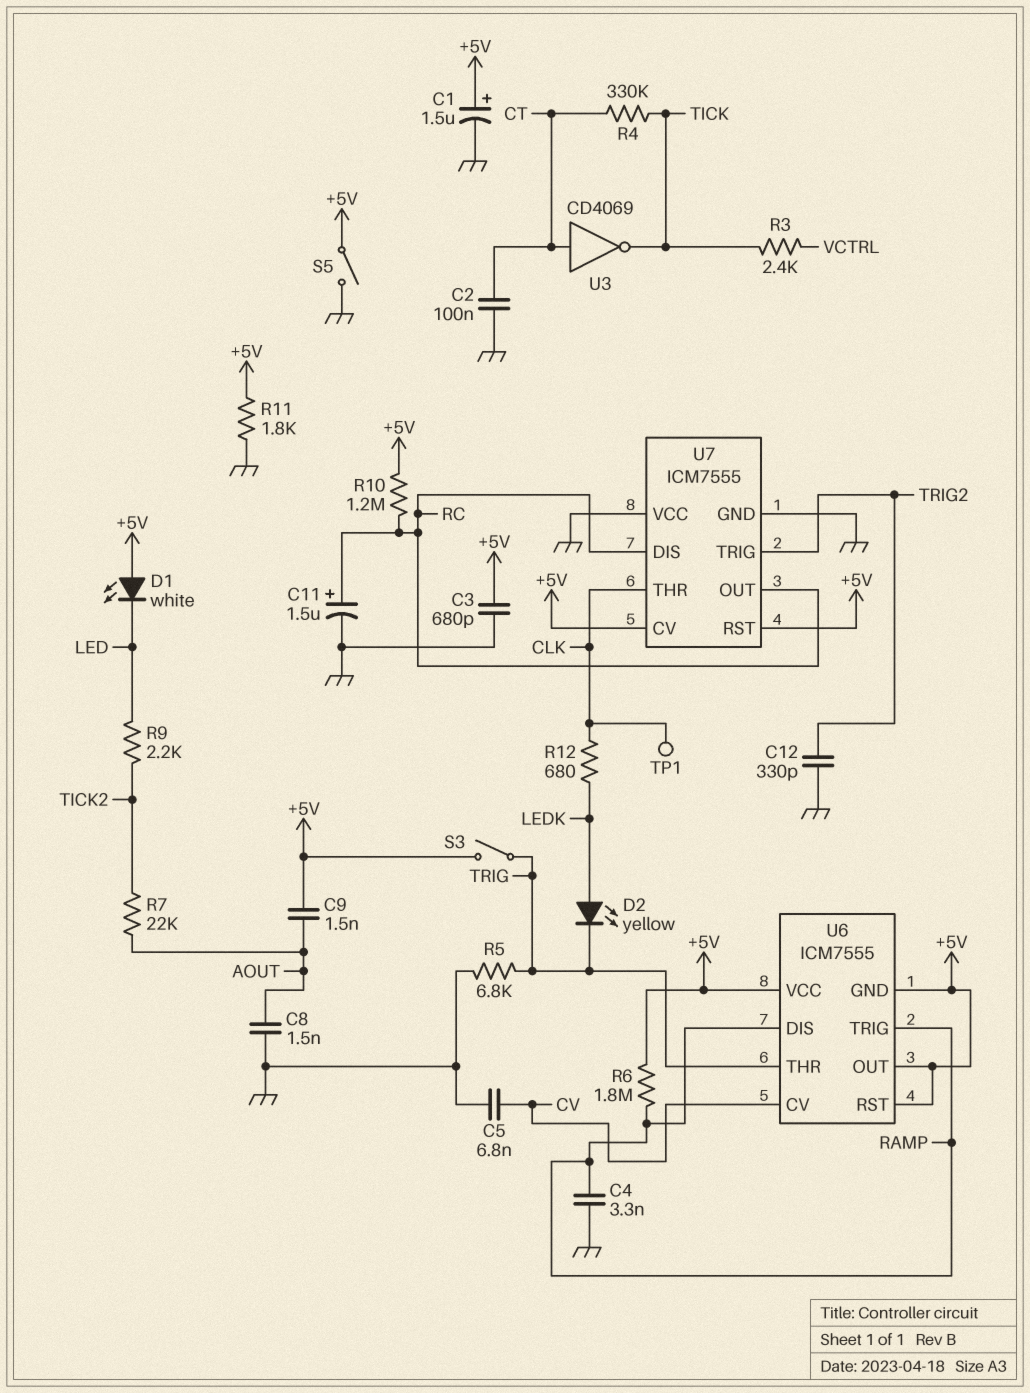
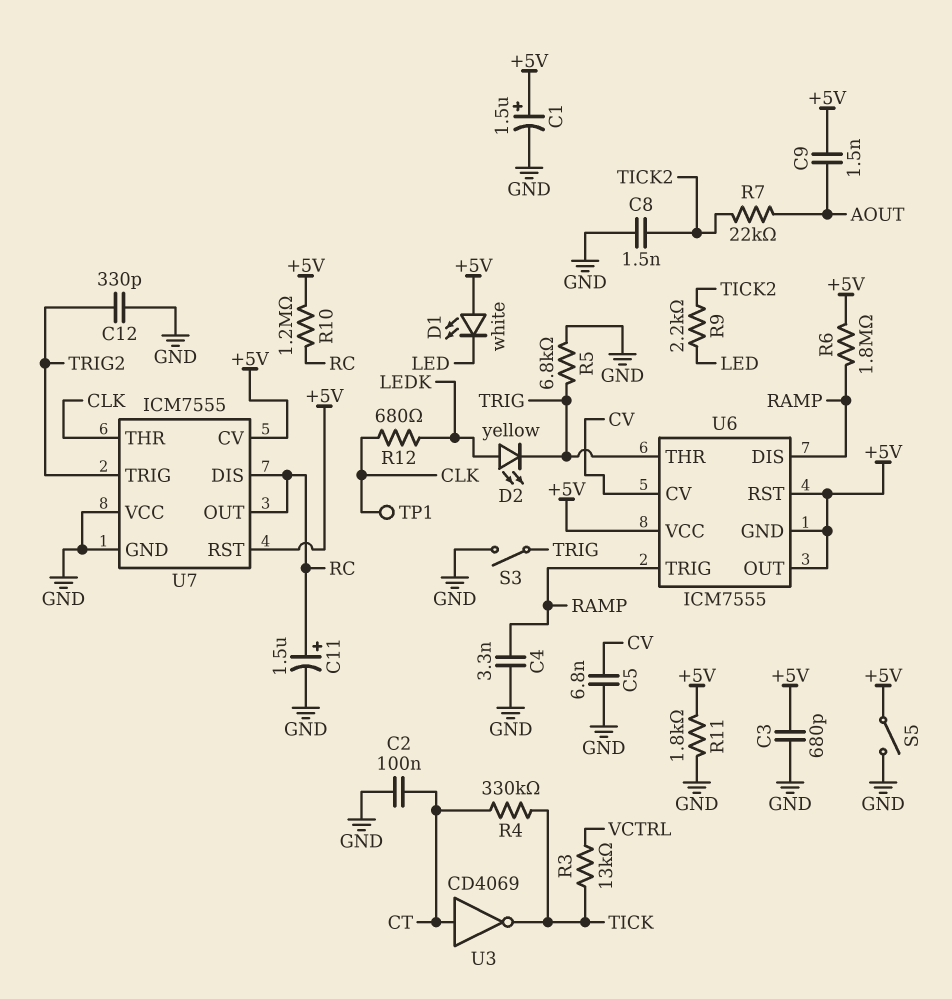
C8: 1.5nF (AOUT, GND) -> 1.5nF (GND, TICK2)
R3: 2.4k (TICK, VCTRL) -> 13k (TICK, VCTRL)
S3: switch (+5V, TRIG) -> switch (GND, TRIG)

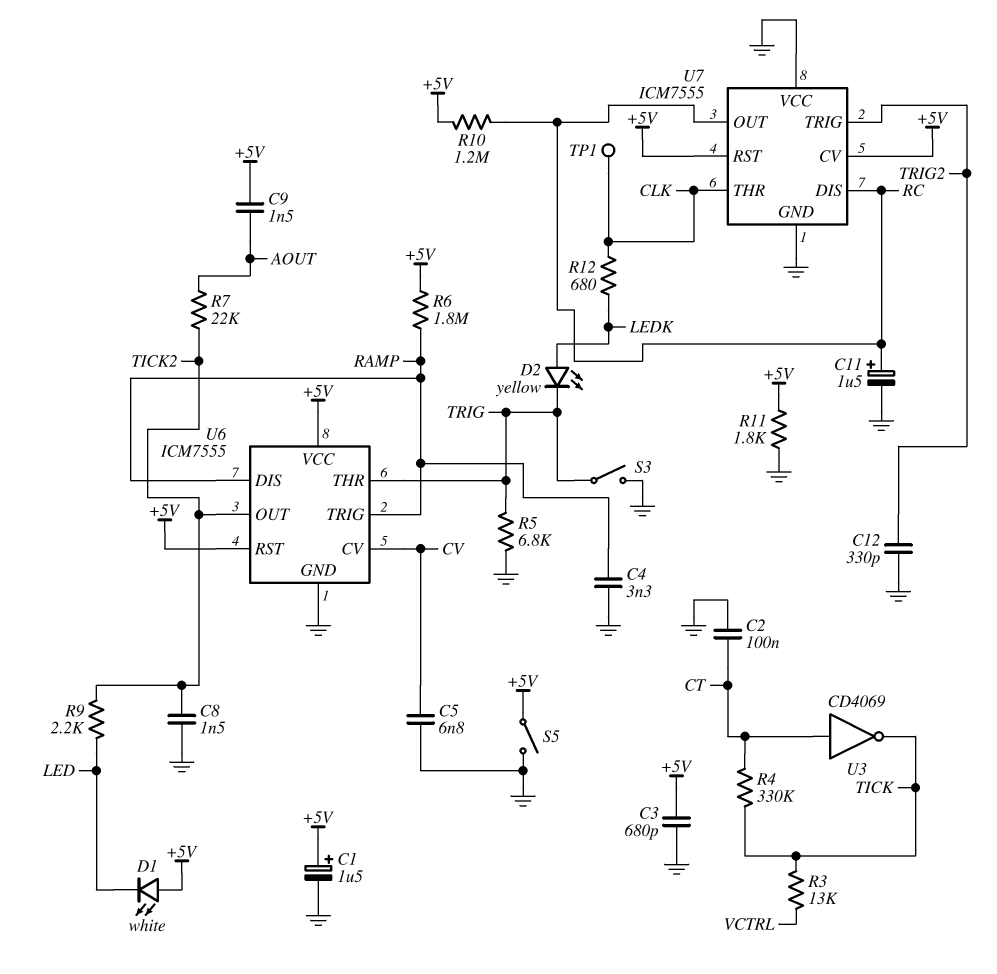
U6 pin GND: +5V -> GND
U6 pin OUT: +5V -> TICK2

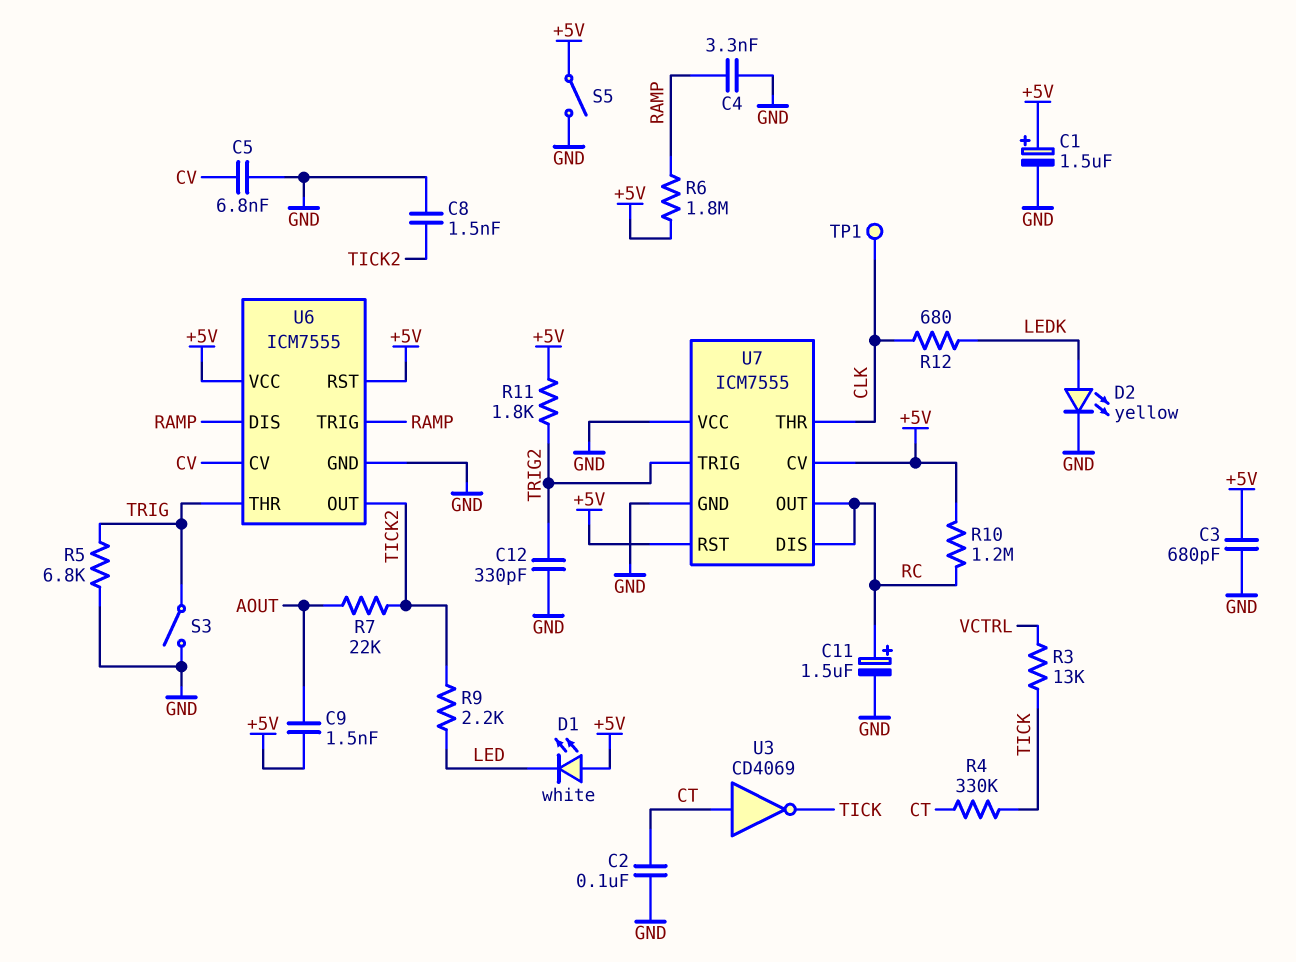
D2: LED yellow (A LEDK, K TRIG) -> LED yellow (A LEDK, K GND)
R11: 1.8k (+5V, GND) -> 1.8k (+5V, TRIG2)

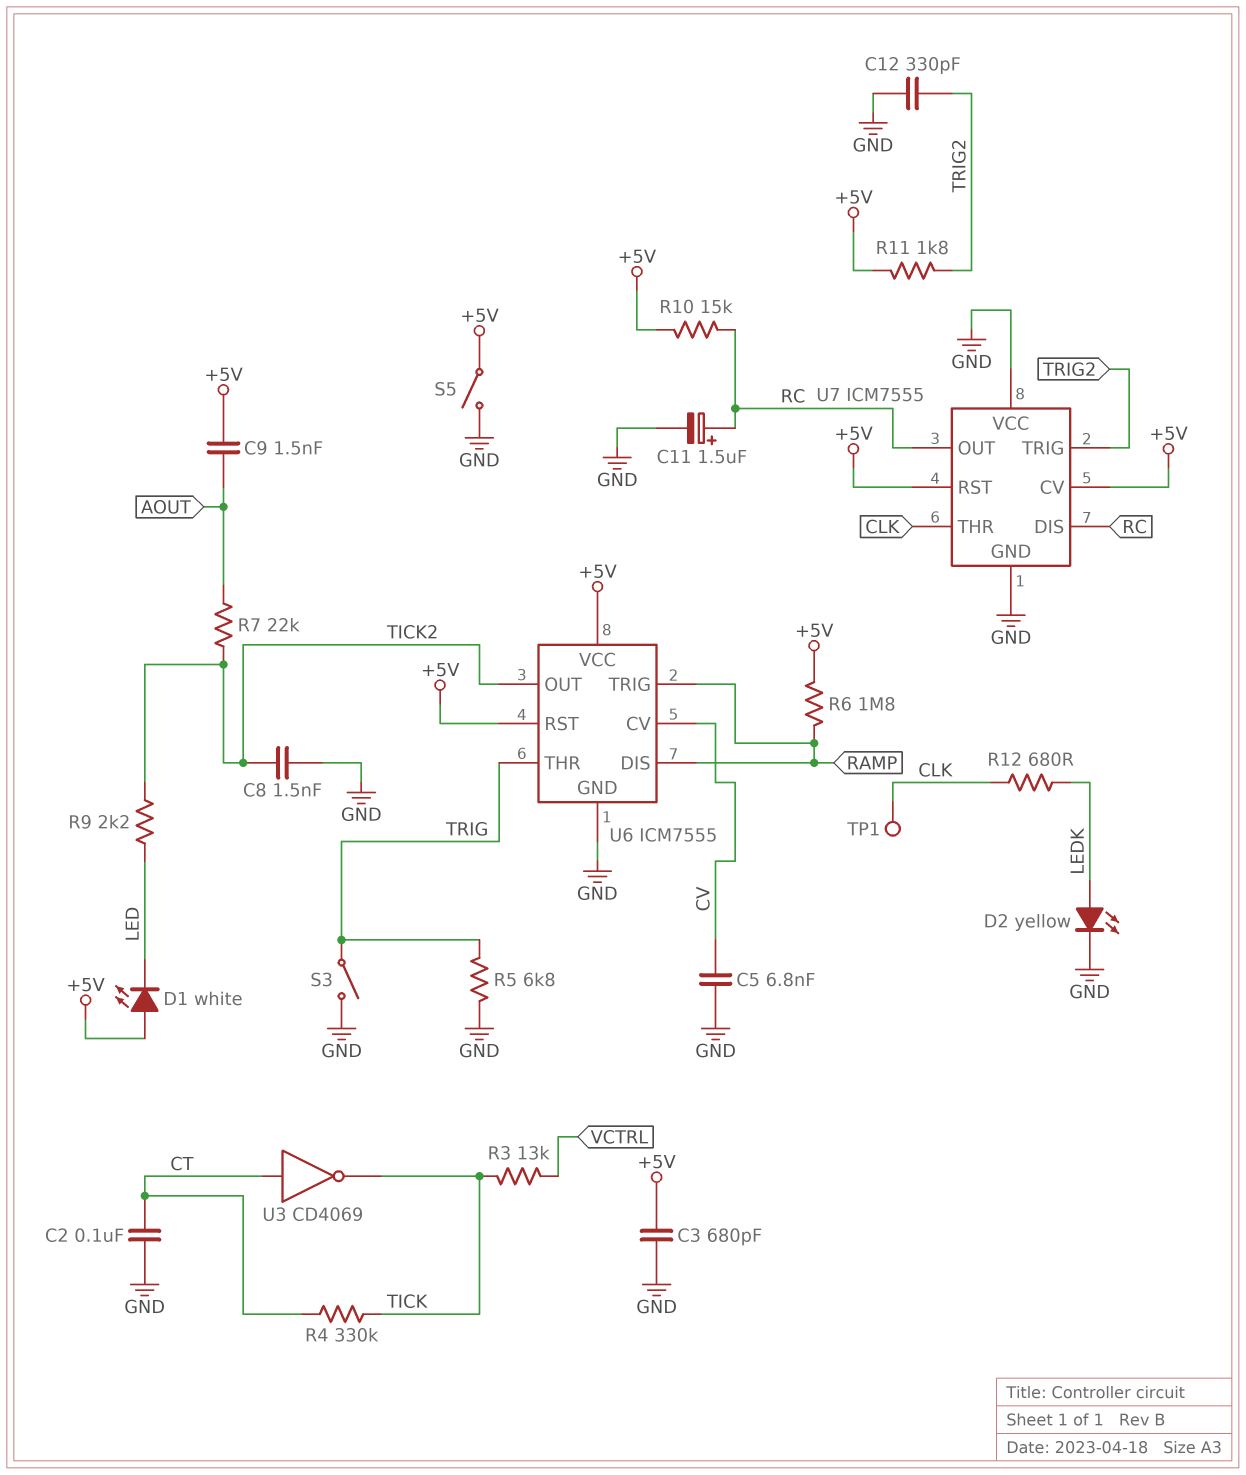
C1: 1.5uF (plus +5V, minus GND) -> none
C4: 3.3nF (GND, RAMP) -> none
R10: 1.2M (+5V, RC) -> 15k (+5V, RC)

